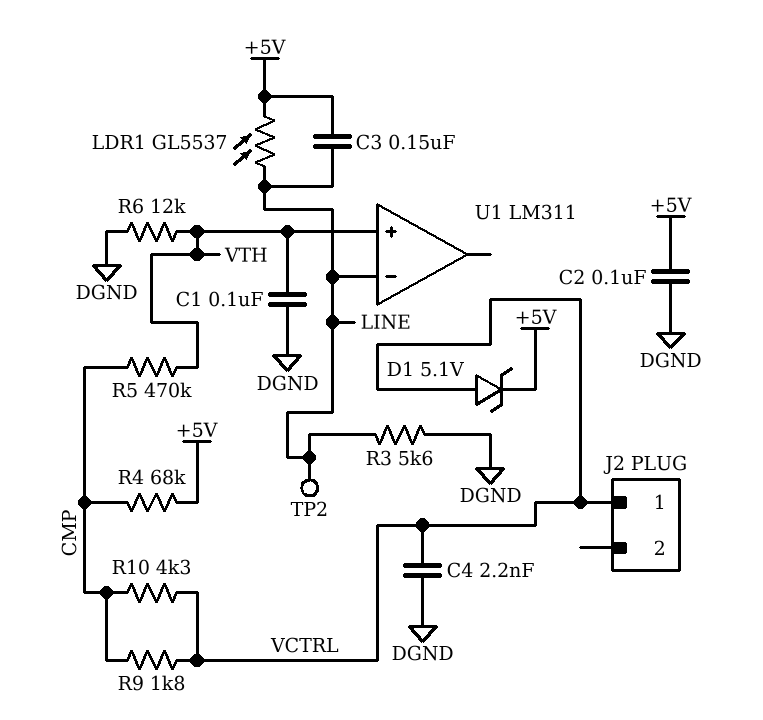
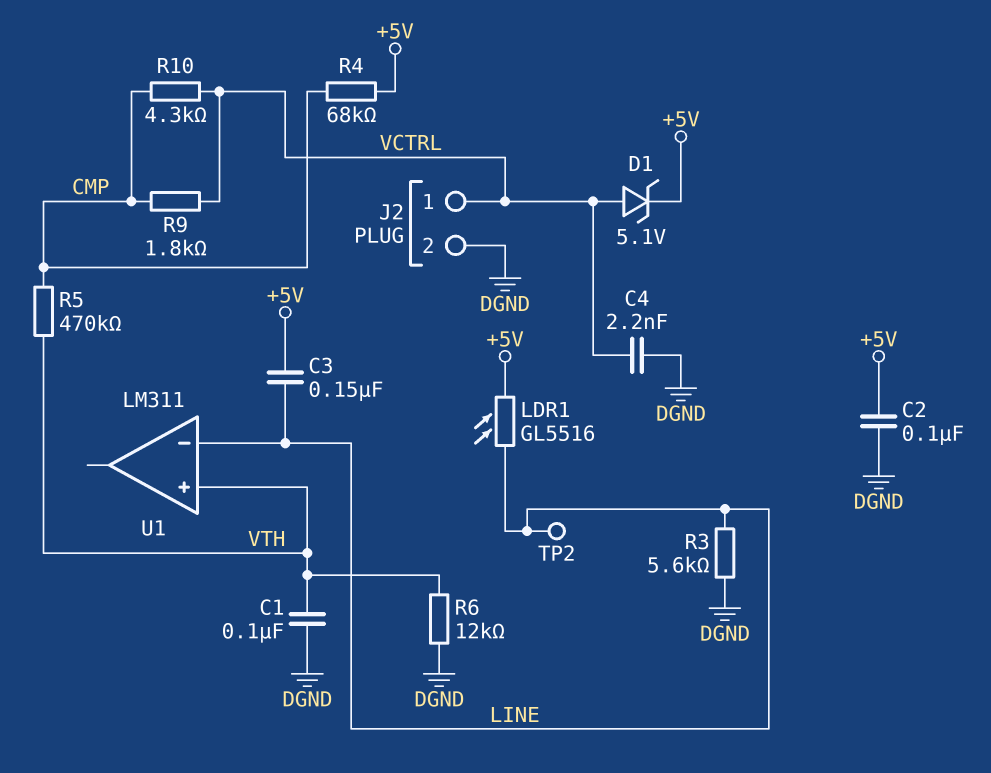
J2 pin 2: none -> DGND
LDR1: GL5537 (+5V, LINE) -> GL5516 (+5V, LINE)

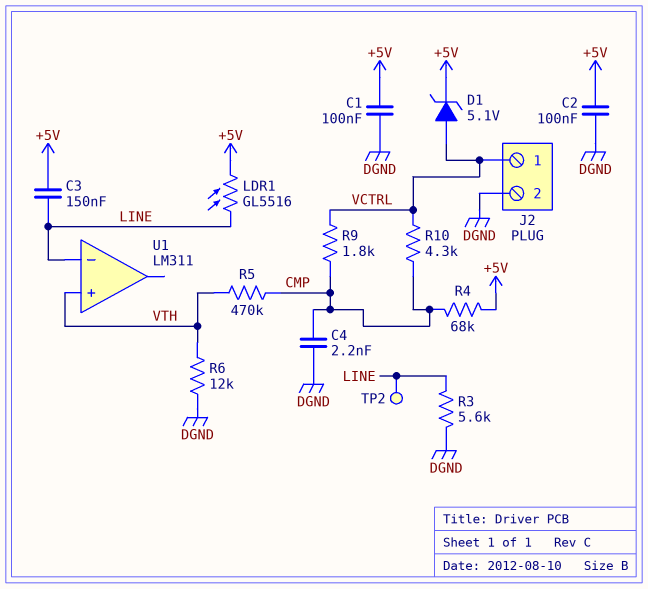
C1: 100nF (DGND, VTH) -> 100nF (+5V, DGND)
C4: 2.2nF (DGND, VCTRL) -> 2.2nF (CMP, DGND)

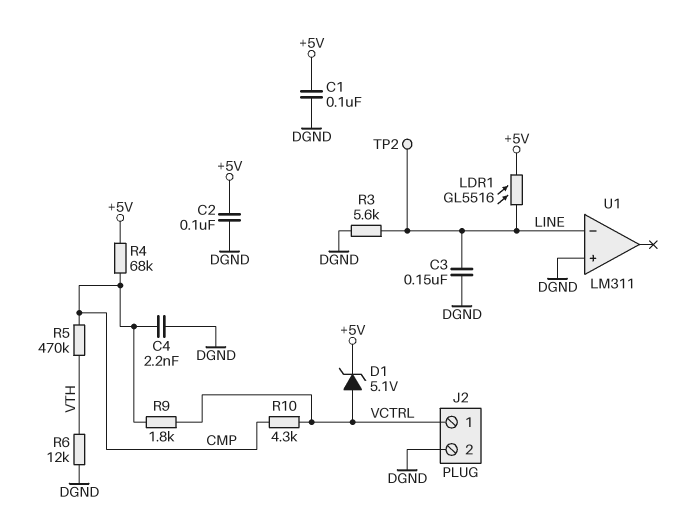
C3: 150nF (+5V, LINE) -> 150nF (DGND, LINE)
U1 pin in+: VTH -> DGND

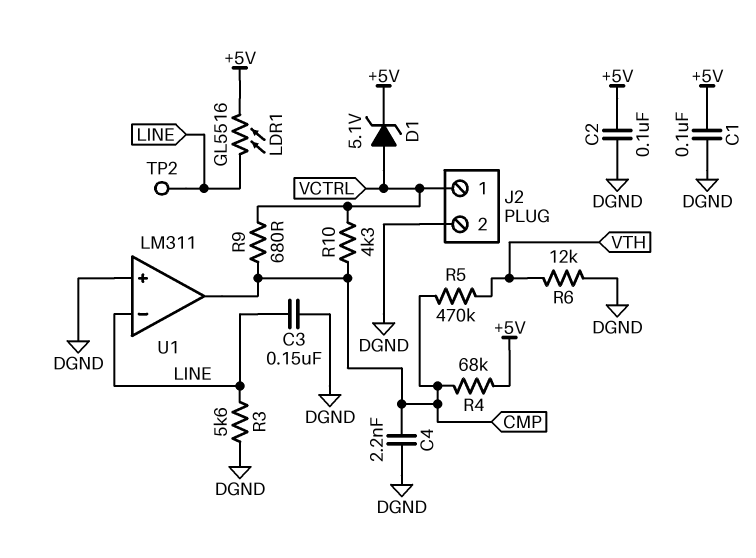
R9: 1.8k (CMP, VCTRL) -> 680 (CMP, VCTRL)
U1 pin out: none -> CMP

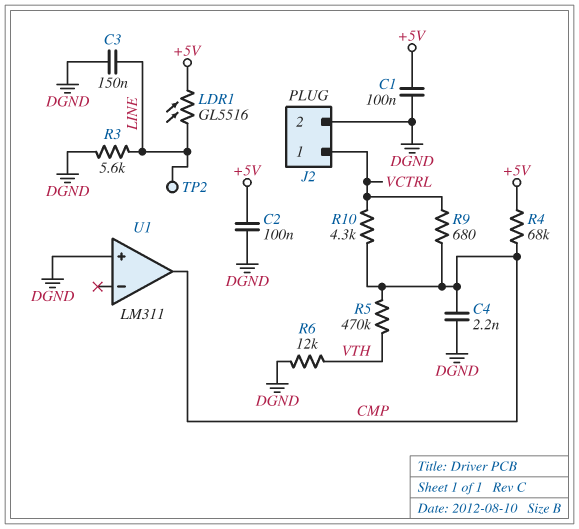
D1: zener 5.1V (A VCTRL, K +5V) -> none
U1 pin in-: LINE -> none

